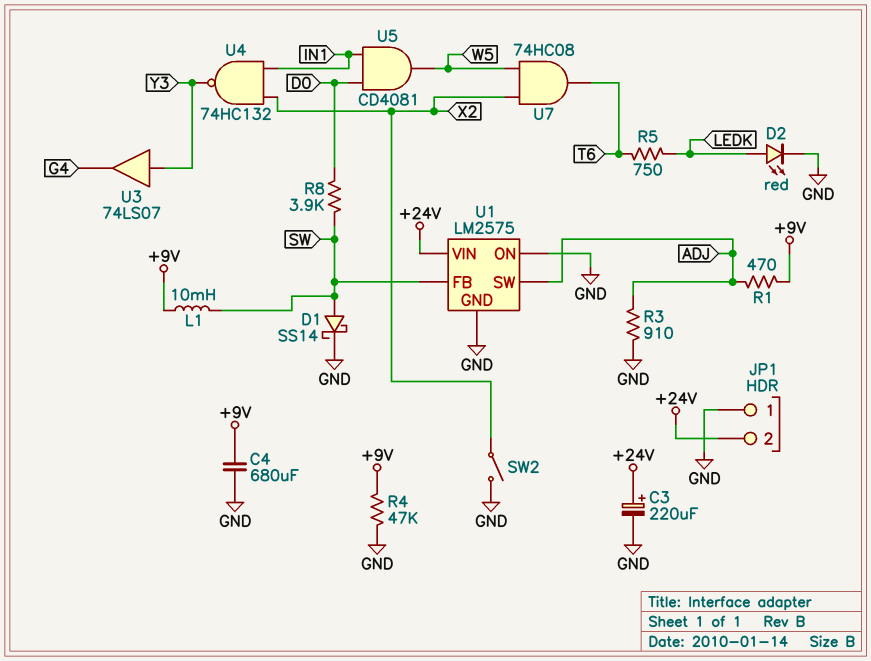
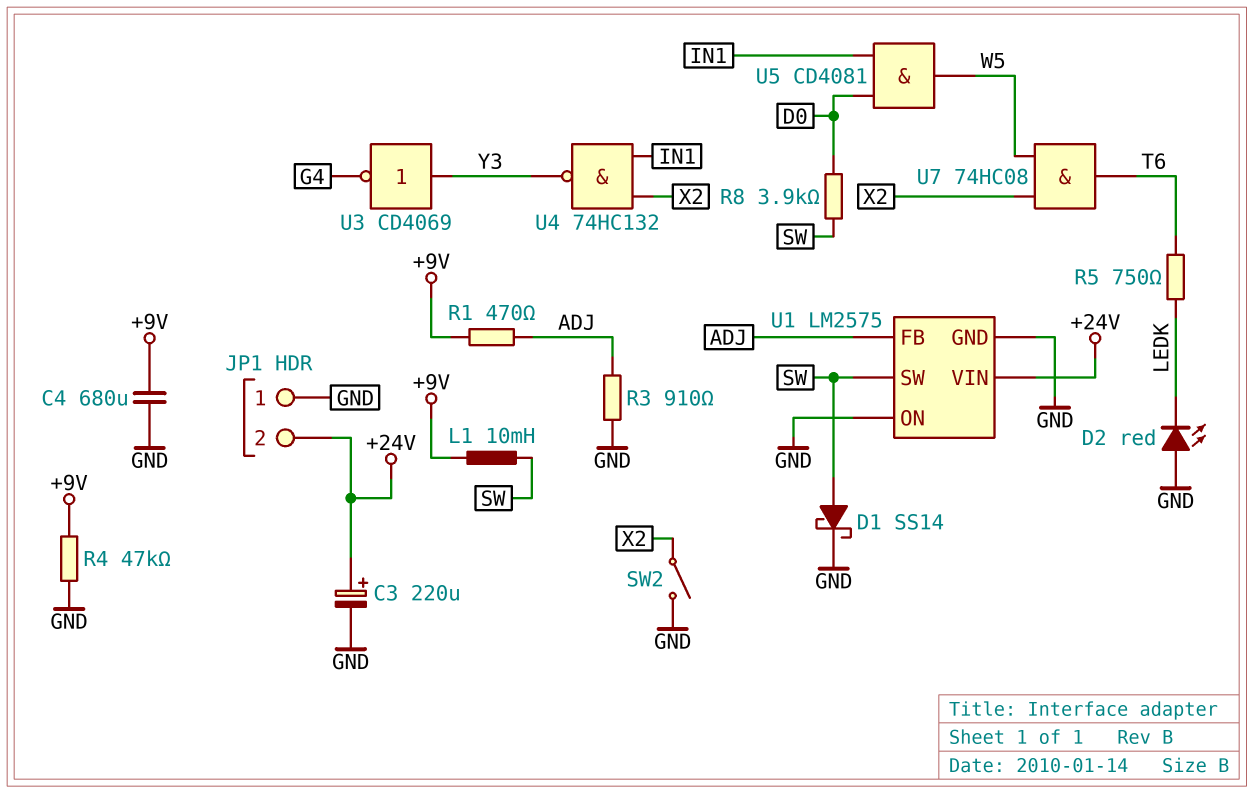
D2: LED red (A LEDK, K GND) -> LED red (A GND, K LEDK)
U1 pin FB: SW -> ADJ
U1 pin SW: ADJ -> SW
U3: buffer 74LS07 (in Y3, out G4) -> NOT CD4069 (in Y3, out G4)

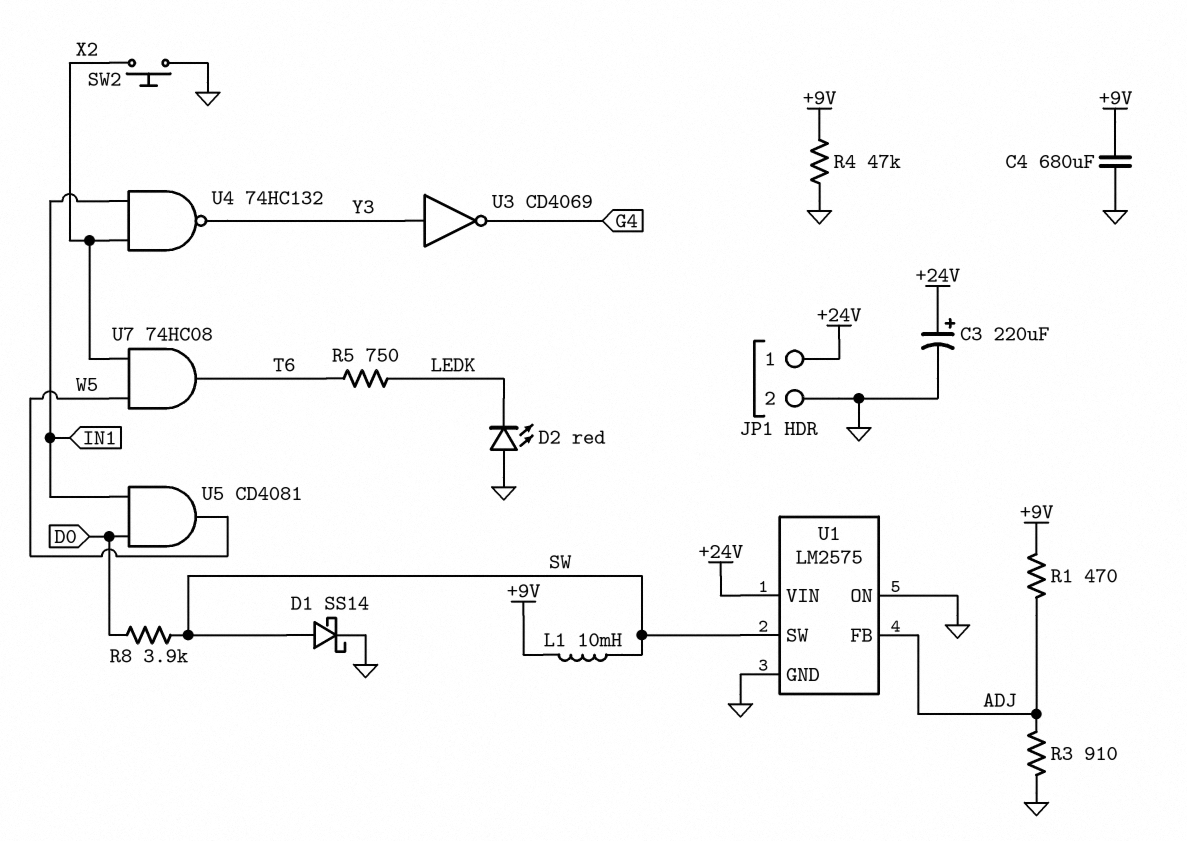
JP1 pin 1: GND -> +24V
JP1 pin 2: +24V -> GND
SW2: switch (GND, X2) -> button (GND, X2)

